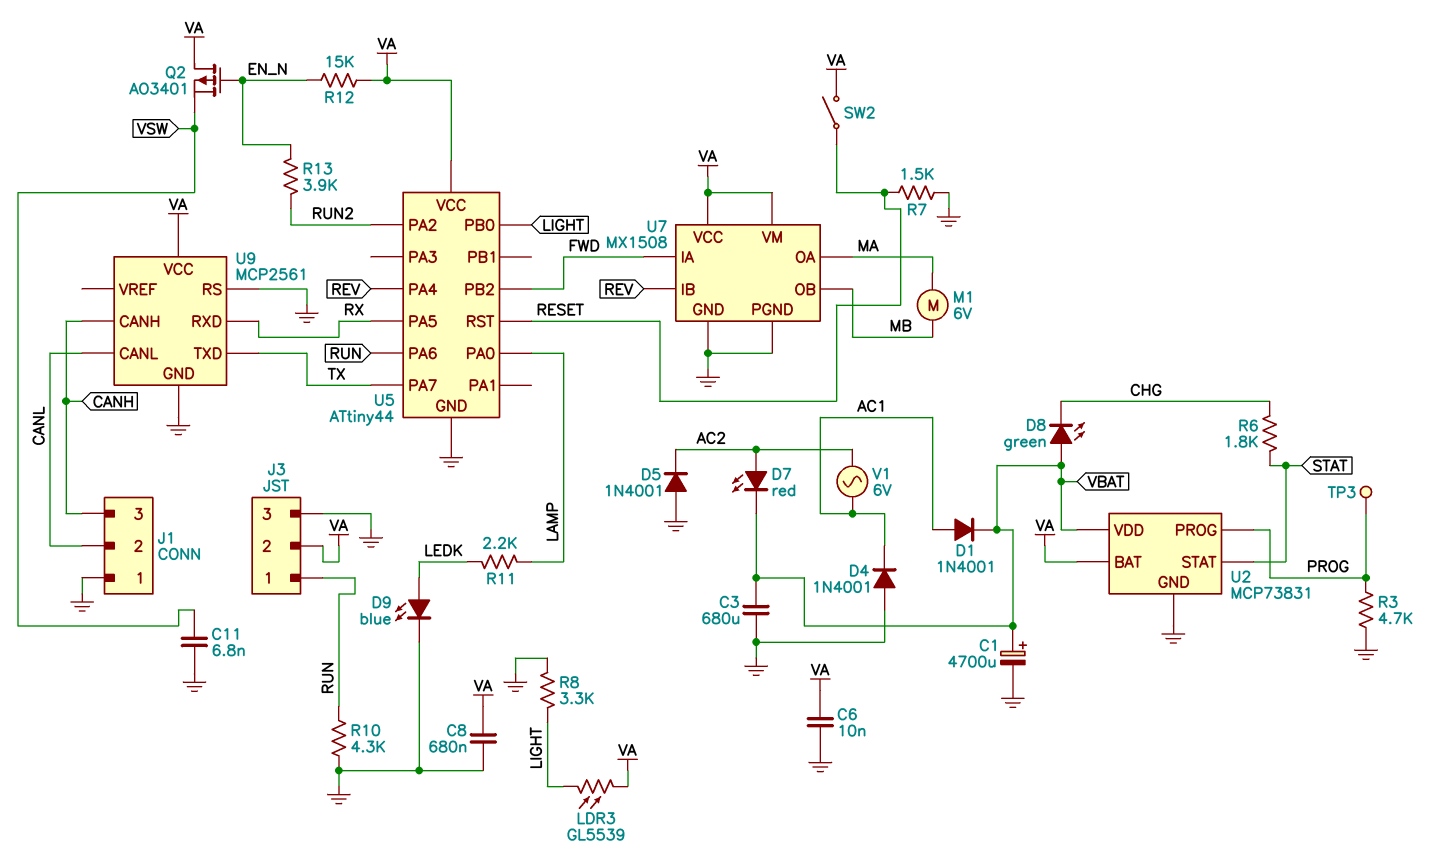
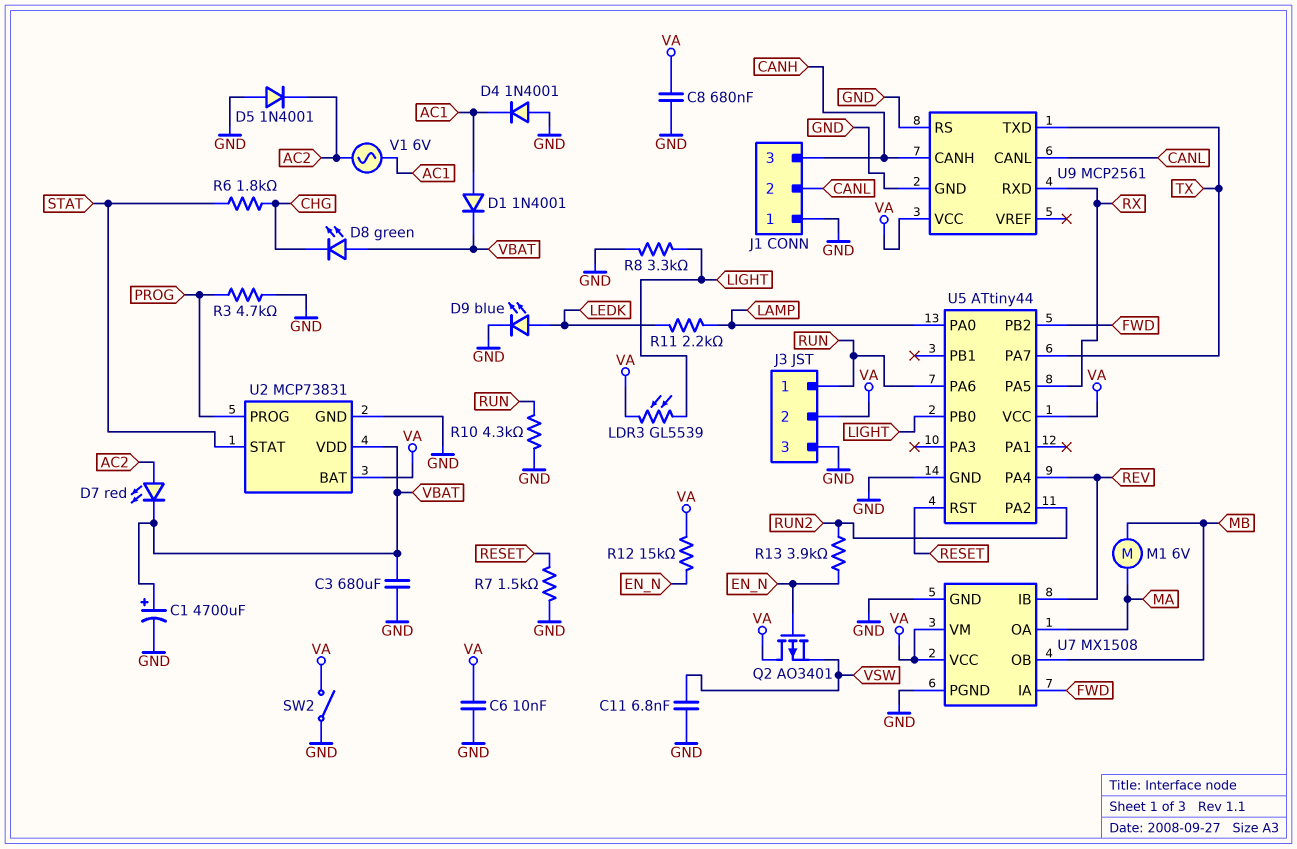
SW2: switch (RESET, VA) -> switch (GND, VA)
TP3: test point (PROG) -> none

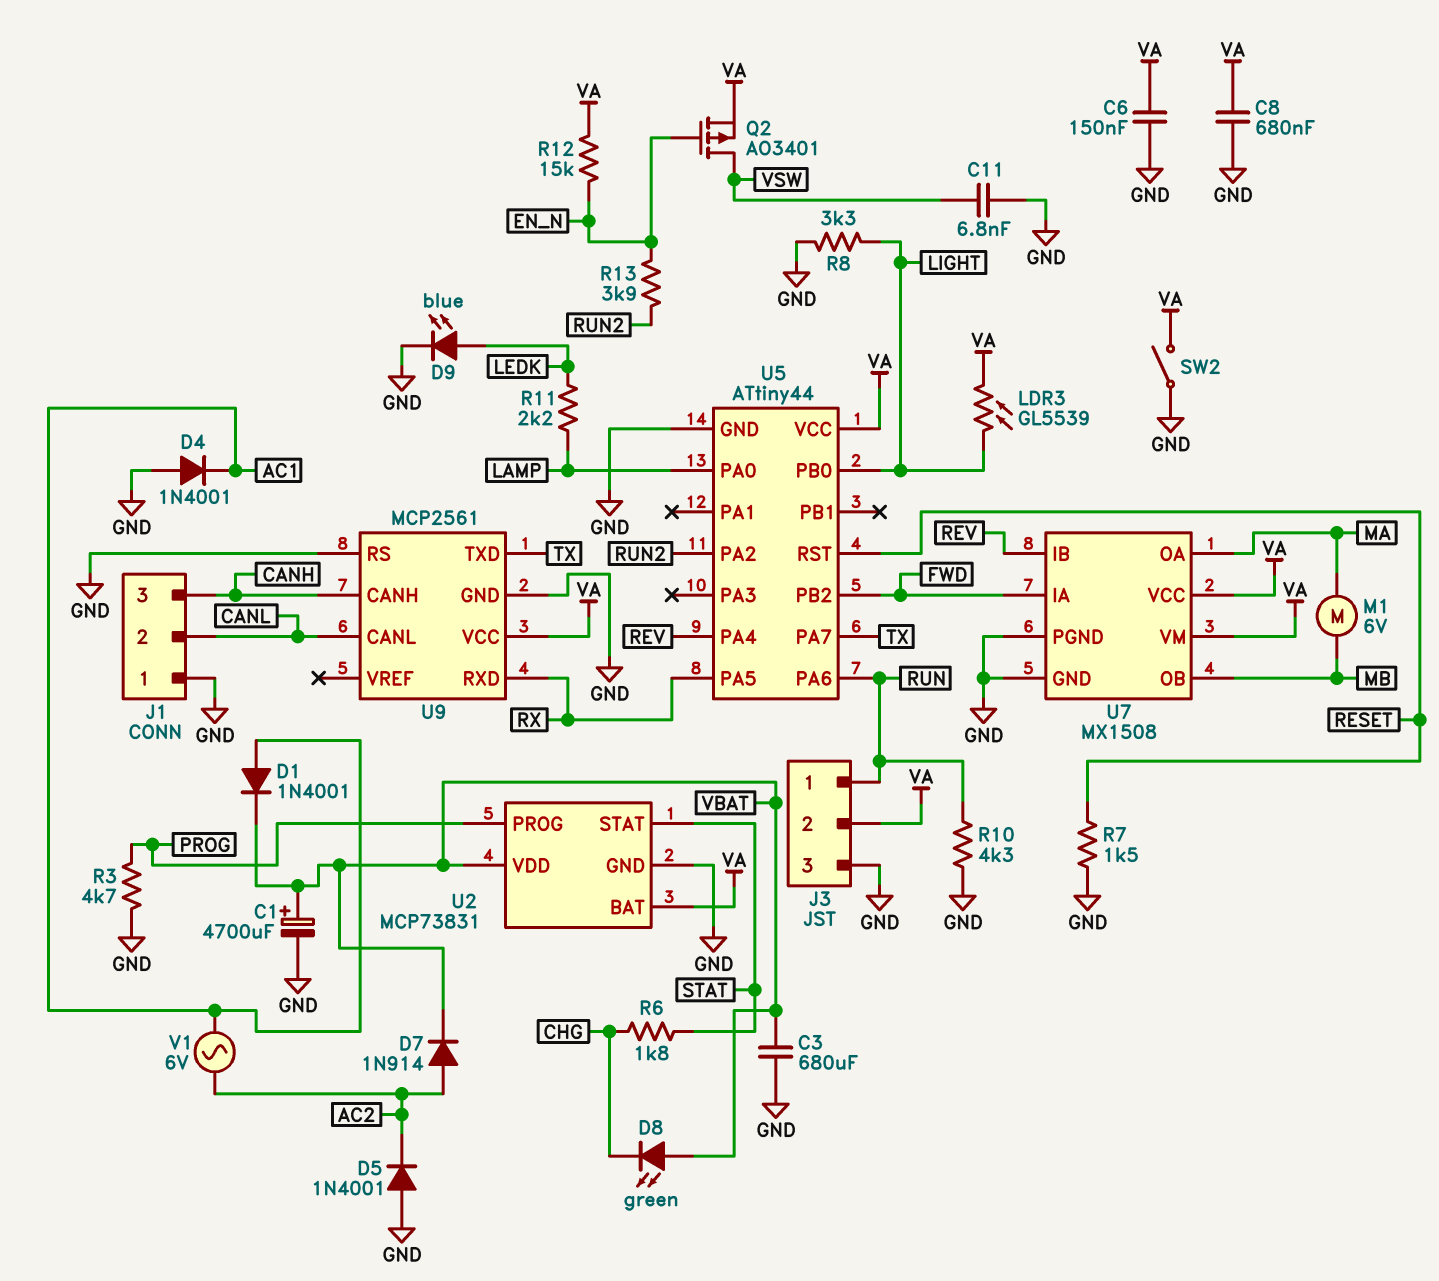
C6: 10nF (GND, VA) -> 150nF (GND, VA)
D7: LED red (A AC2, K VBAT) -> diode 1N914 (A AC2, K VBAT)
Q2: PMOS AO3401 (G EN_N, D VA, S VSW) -> PMOS AO3401 (G EN_N, D VSW, S VA)

